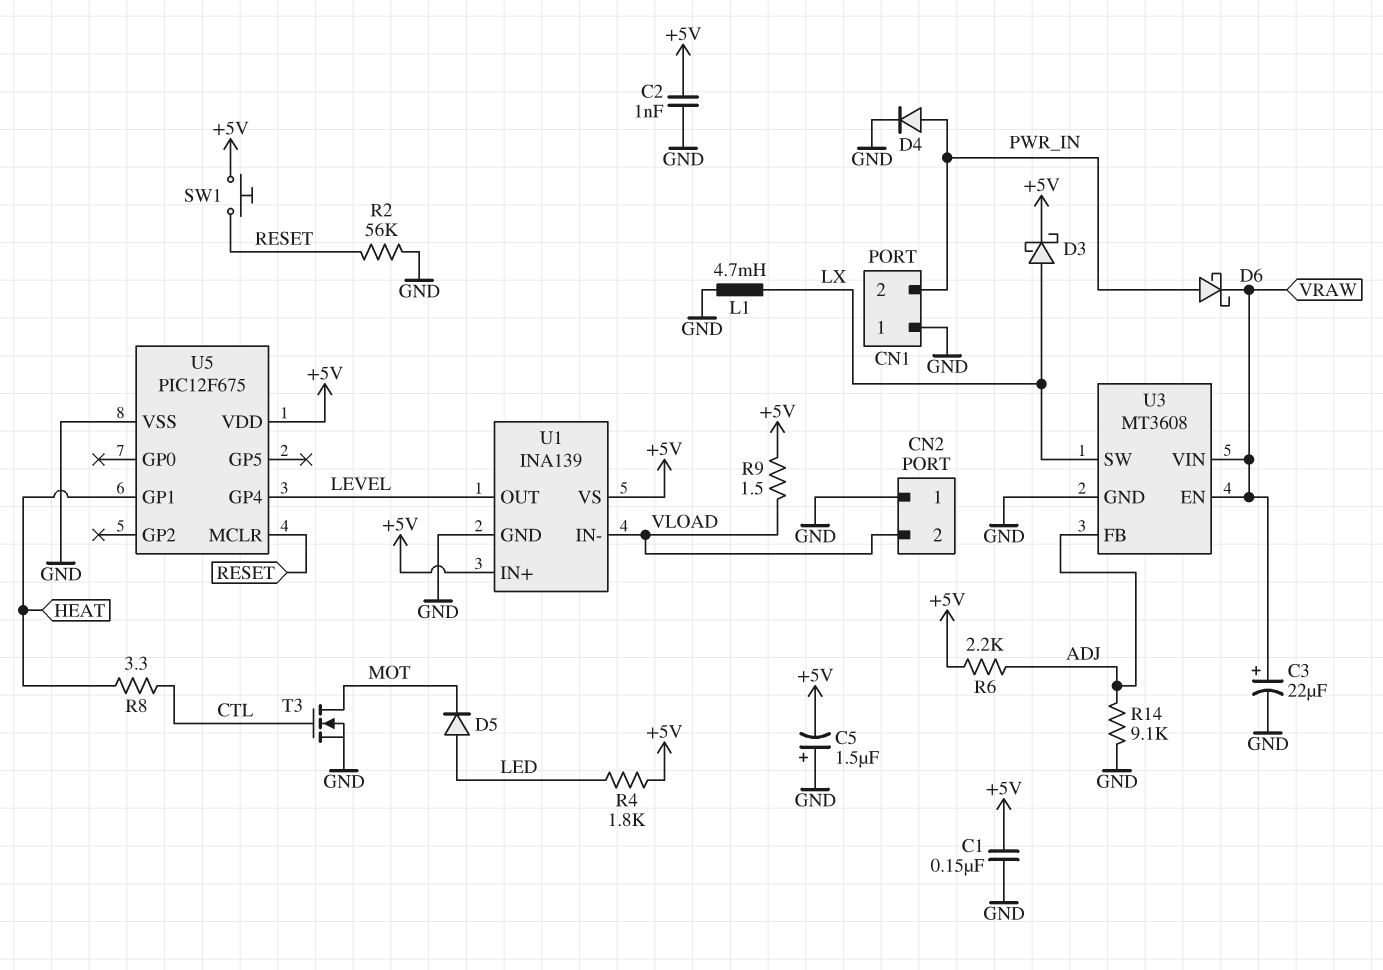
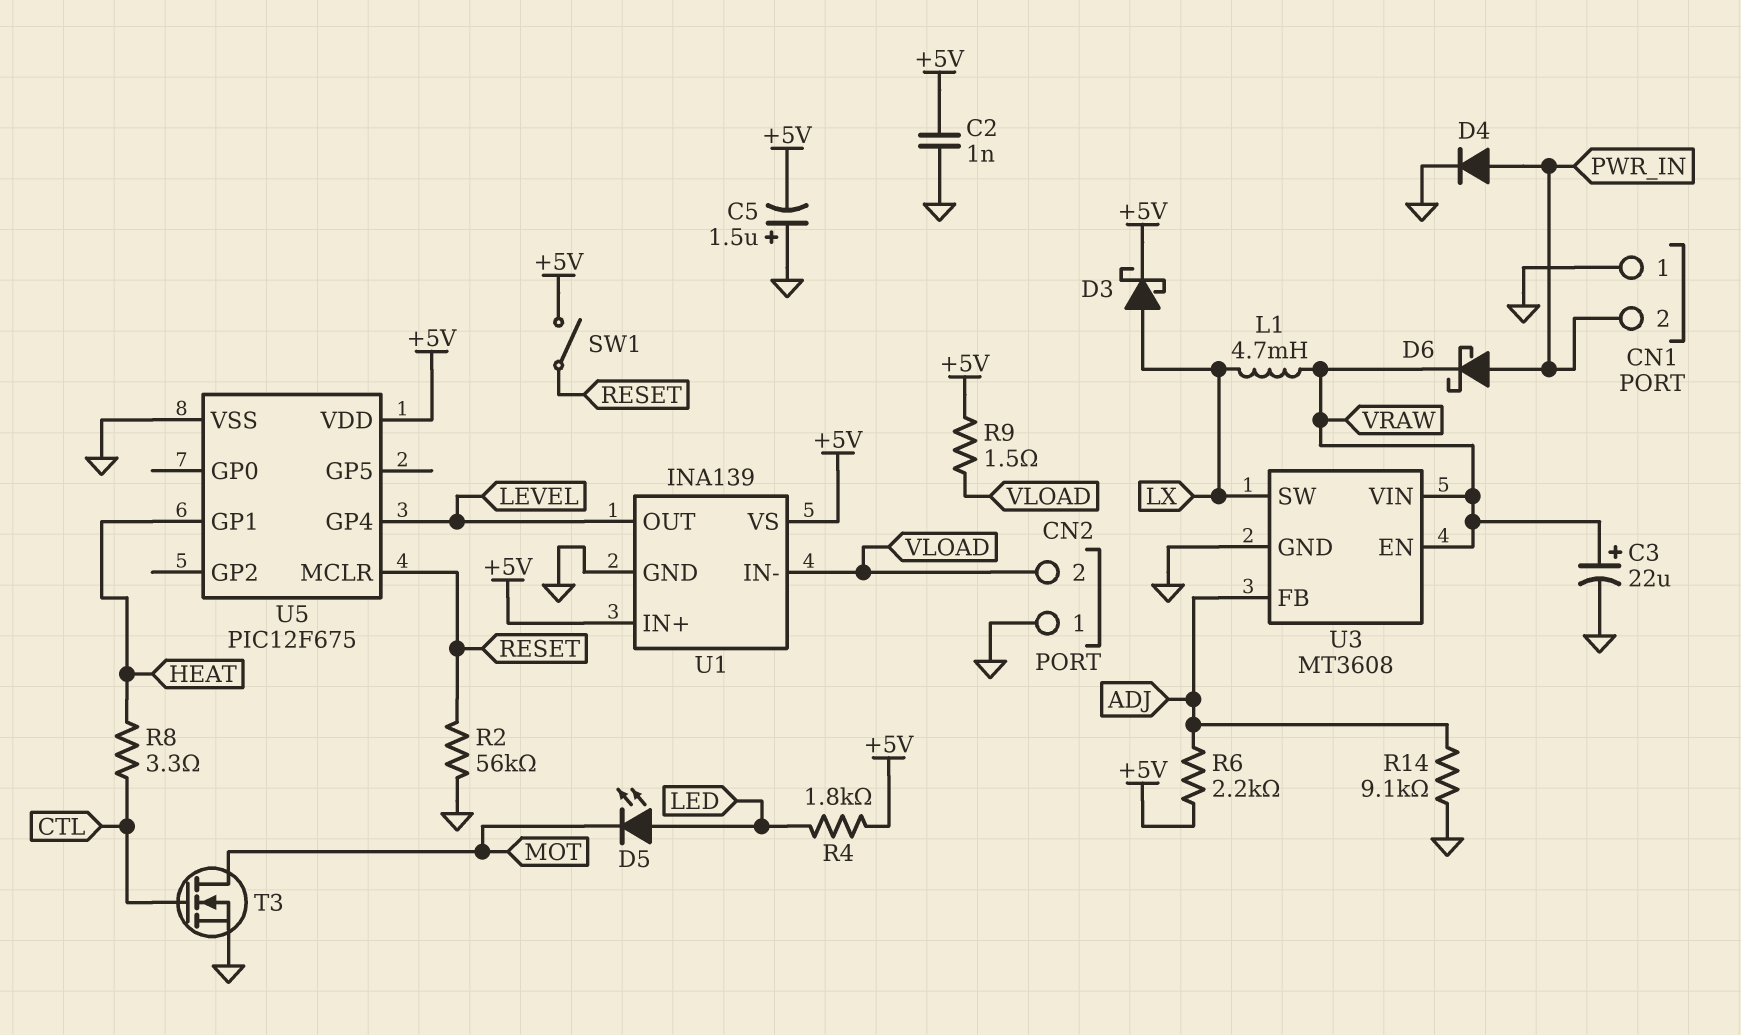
C1: 150nF (+5V, GND) -> none
D5: diode (A LED, K MOT) -> LED (A LED, K MOT)
L1: 4.7mH (GND, LX) -> 4.7mH (LX, VRAW)
SW1: button (+5V, RESET) -> switch (+5V, RESET)

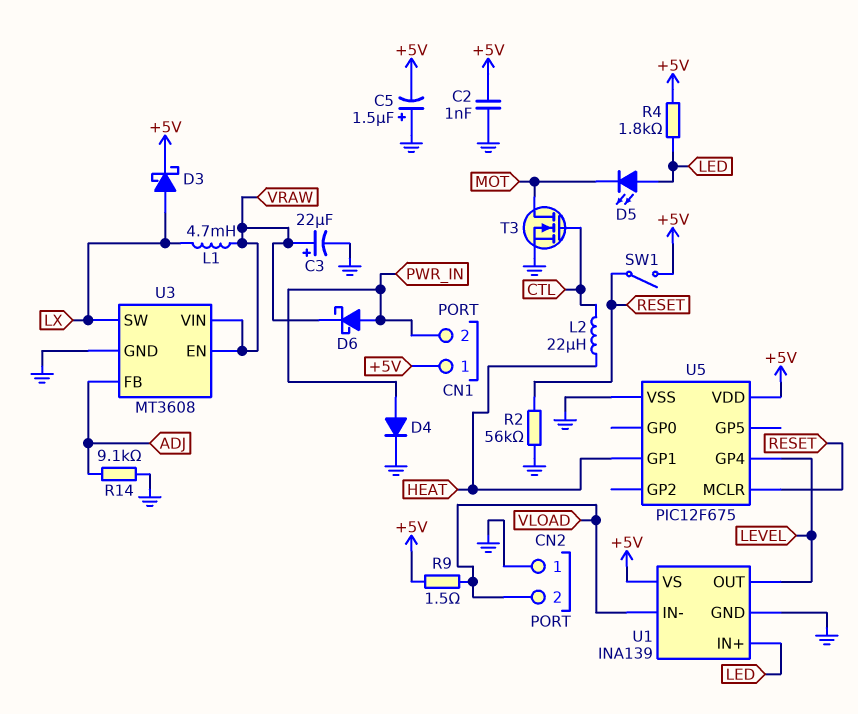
CN1 pin 1: GND -> +5V
L2: none -> 22uH (CTL, HEAT)
R6: 2.2k (+5V, ADJ) -> none
R8: 3.3 (CTL, HEAT) -> none
U1 pin IN+: +5V -> LED

